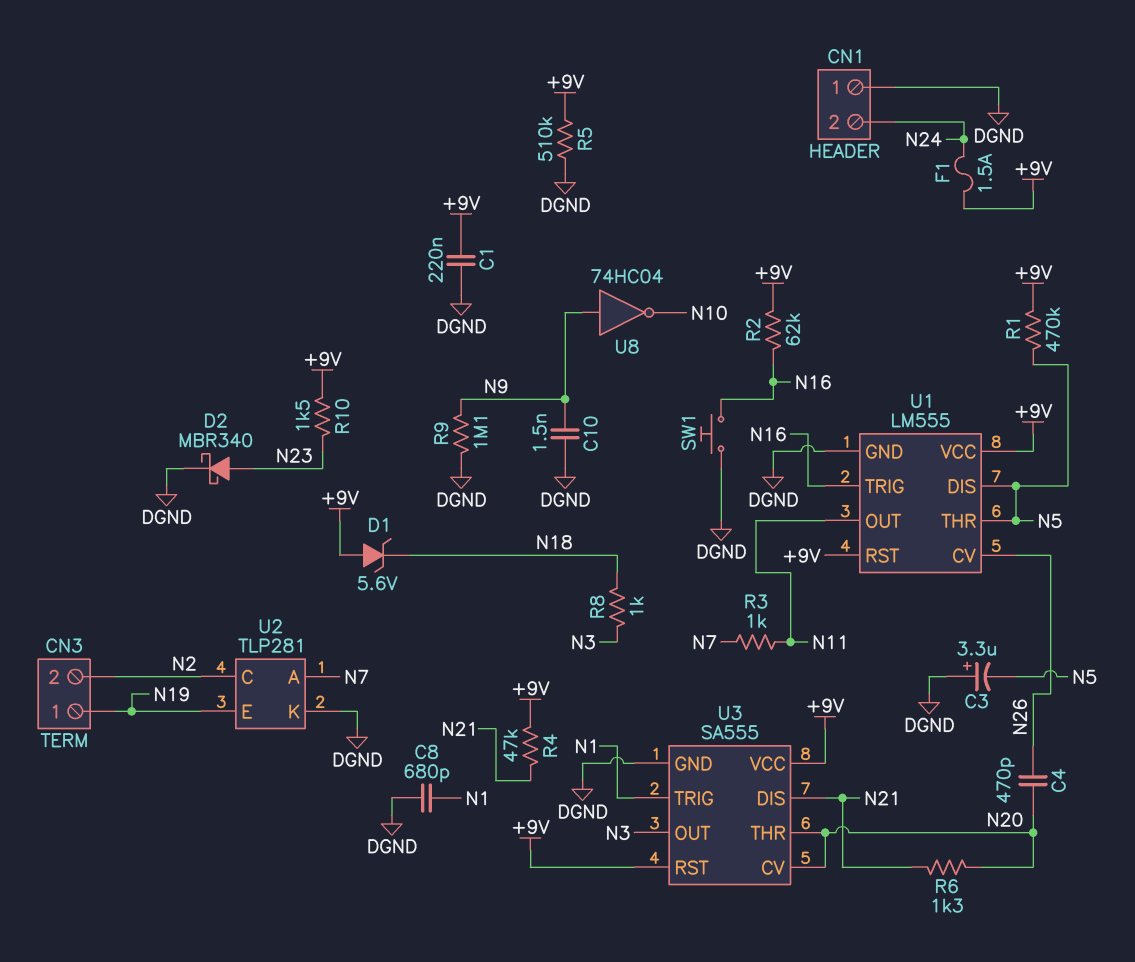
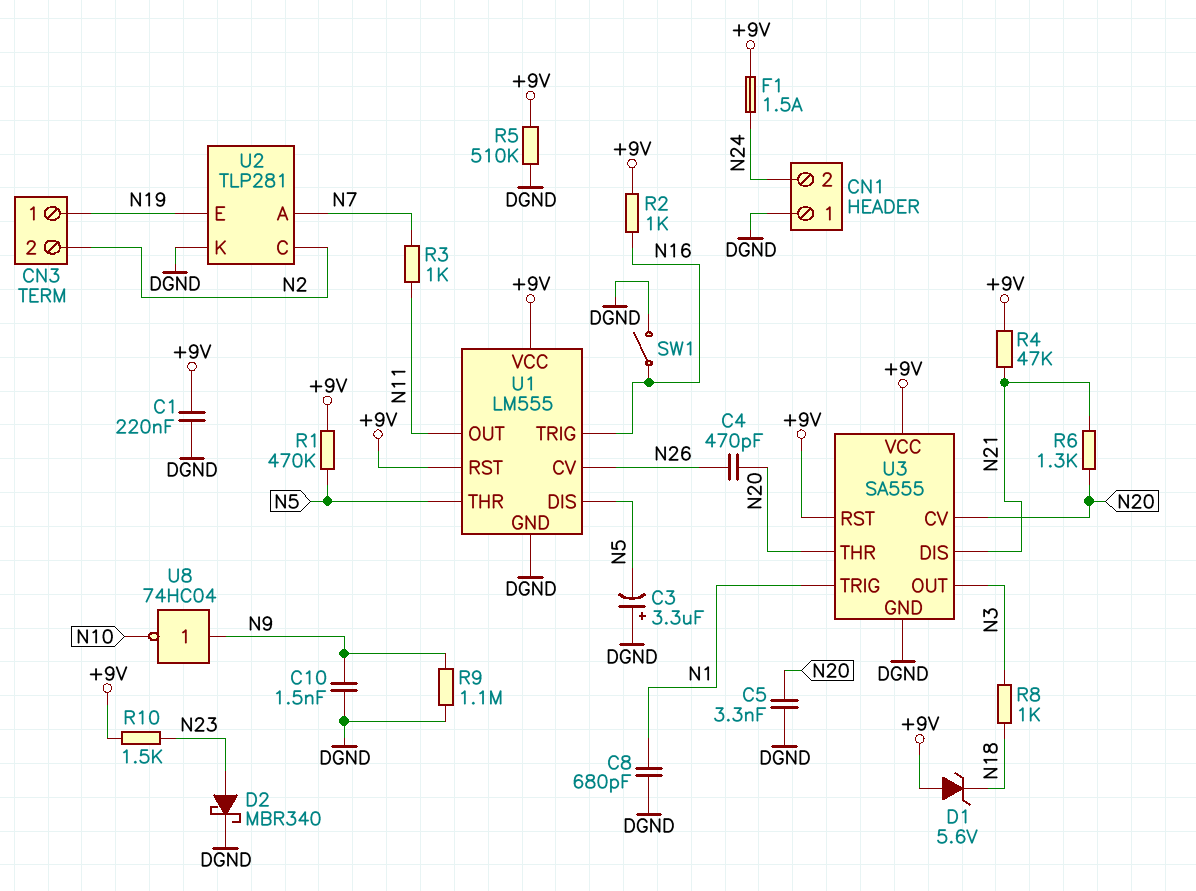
C5: none -> 3.3nF (DGND, N20)
R2: 62k (+9V, N16) -> 1k (+9V, N16)
SW1: button (DGND, N16) -> switch (DGND, N16)

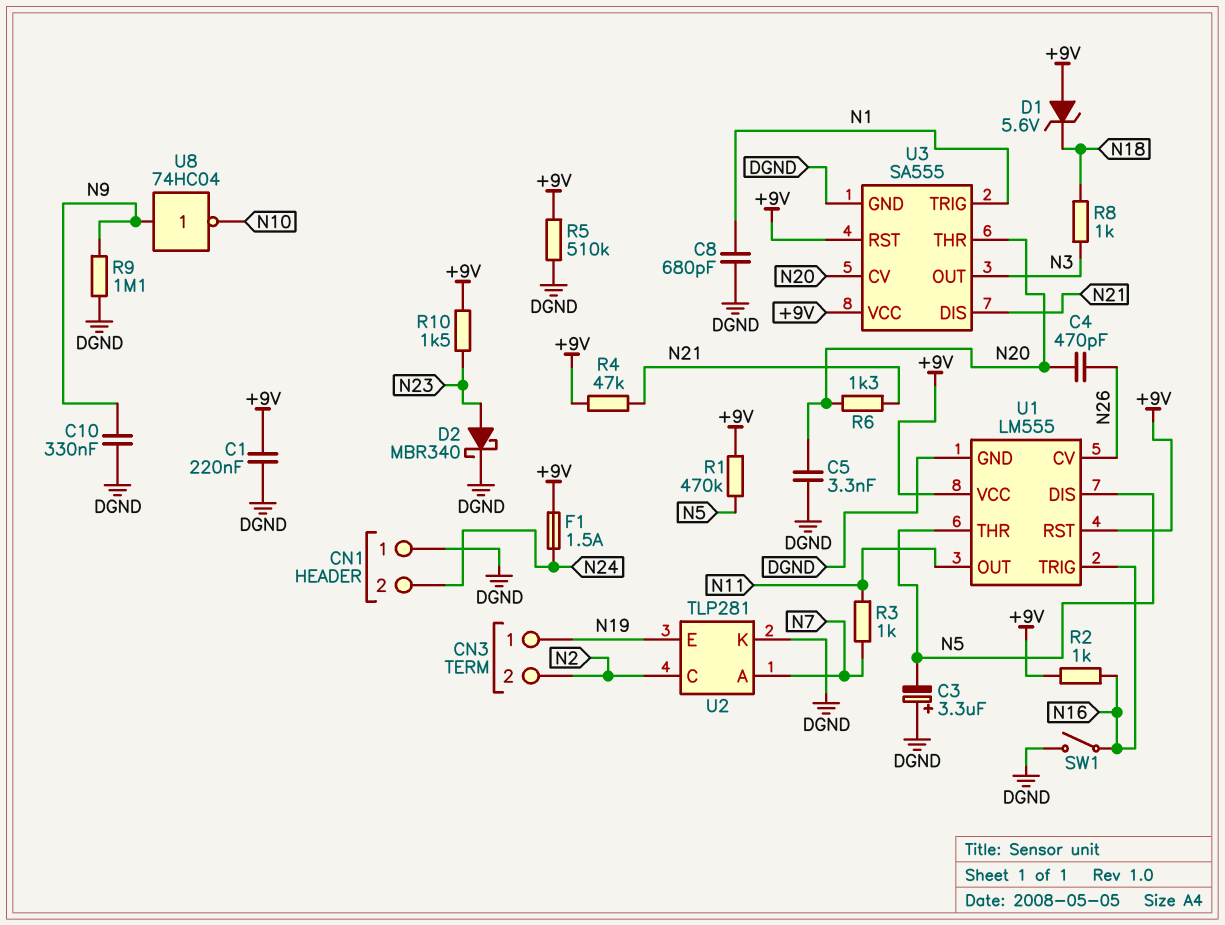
C10: 1.5nF (DGND, N9) -> 330nF (DGND, N9)

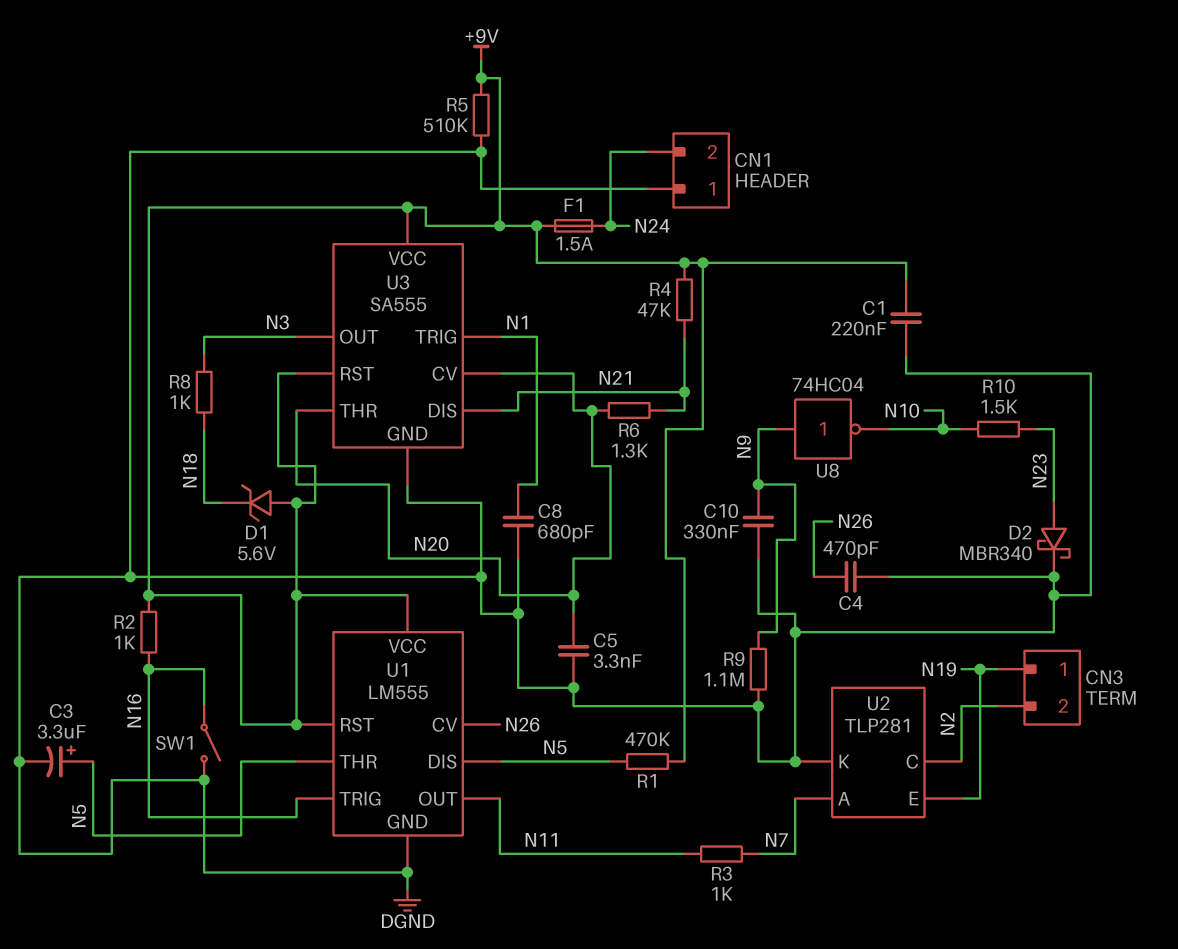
C3: 3.3uF (plus DGND, minus N5) -> 3.3uF (plus N5, minus DGND)
C4: 470pF (N20, N26) -> 470pF (DGND, N26)
R10: 1.5k (+9V, N23) -> 1.5k (N10, N23)

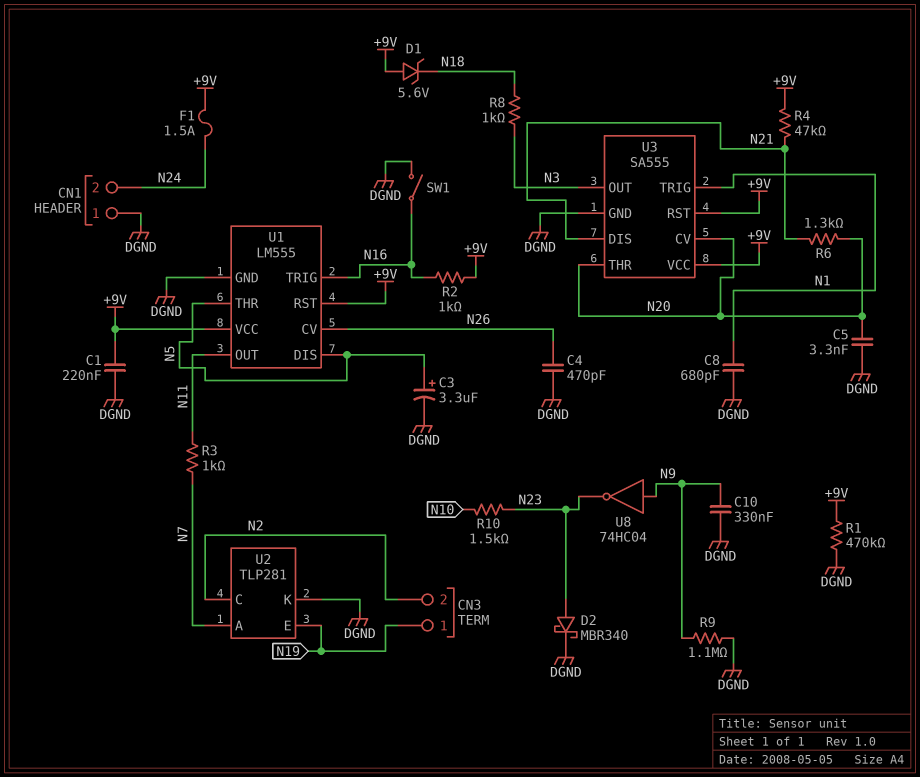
R1: 470k (+9V, N5) -> 470k (+9V, DGND)
R5: 510k (+9V, DGND) -> none
U8: NOT 74HC04 (in N9, out N10) -> NOT 74HC04 (in N9, out N23)

